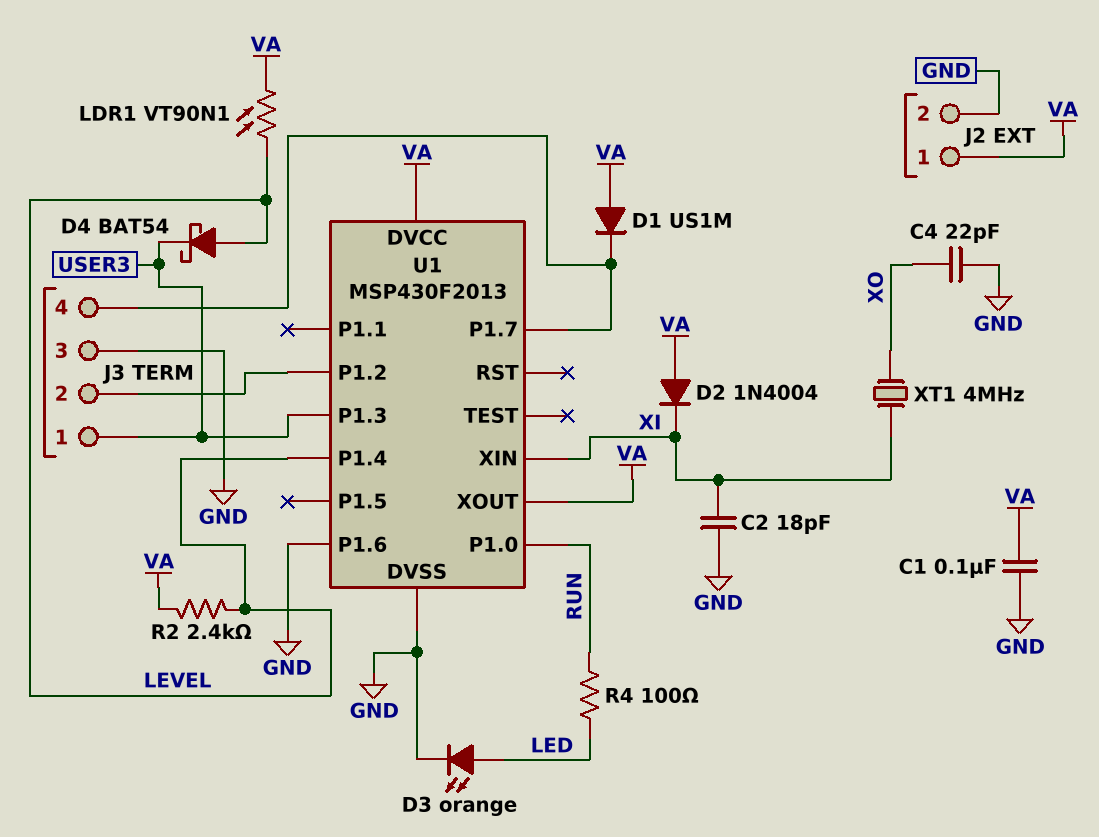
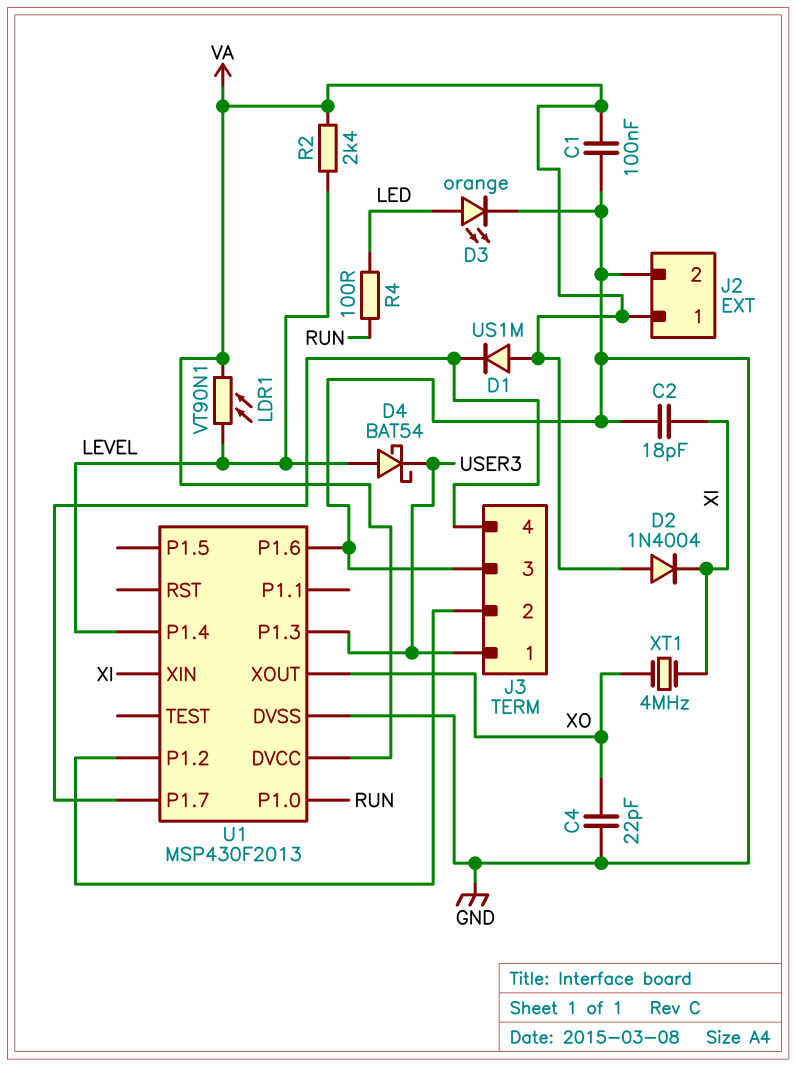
U1 pin XOUT: VA -> XO

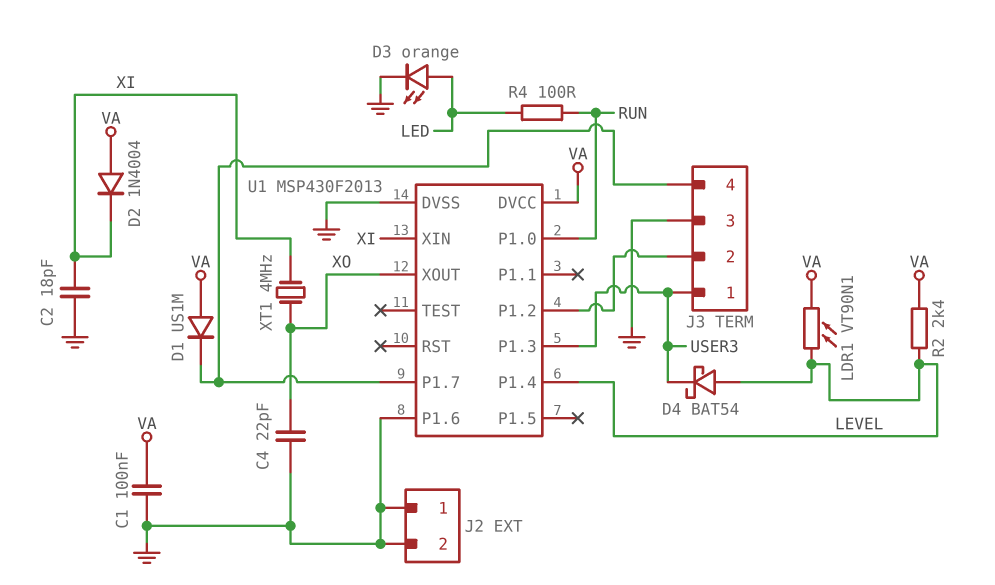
J2 pin 1: VA -> GND

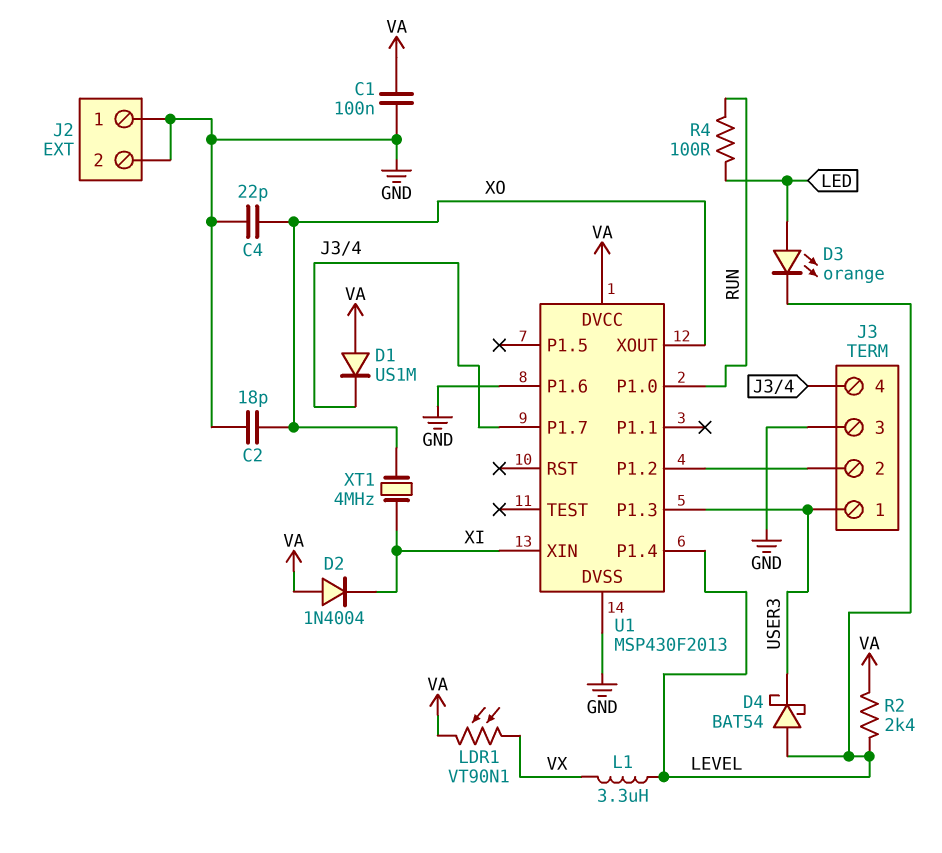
C2: 18pF (GND, XI) -> 18pF (GND, XO)
D3: LED orange (A LED, K GND) -> LED orange (A LED, K LEVEL)
L1: none -> 3.3uH (LEVEL, VX)
LDR1: VT90N1 (LEVEL, VA) -> VT90N1 (VA, VX)

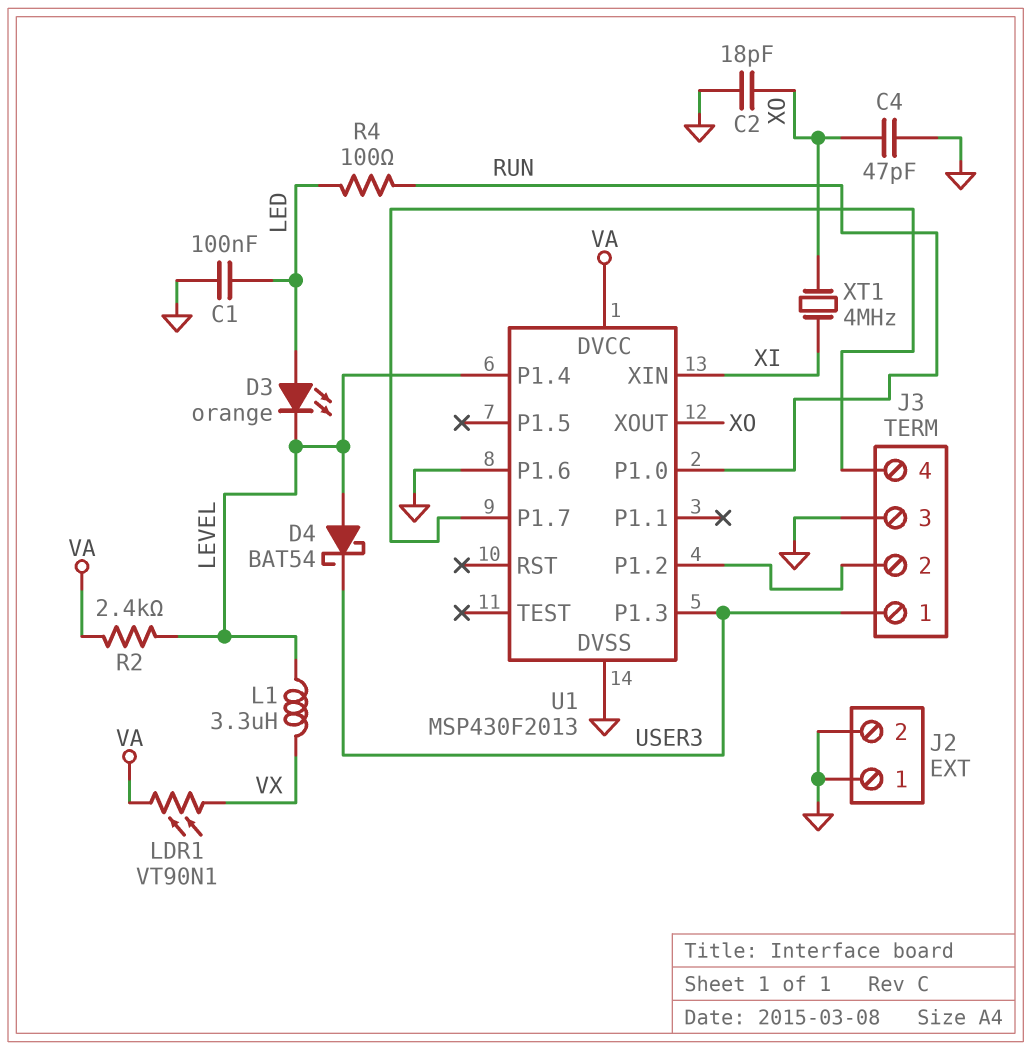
C1: 100nF (GND, VA) -> 100nF (GND, LED)
C4: 22pF (GND, XO) -> 47pF (GND, XO)
D1: diode US1M (A VA, K J3/4) -> none
D2: diode 1N4004 (A VA, K XI) -> none

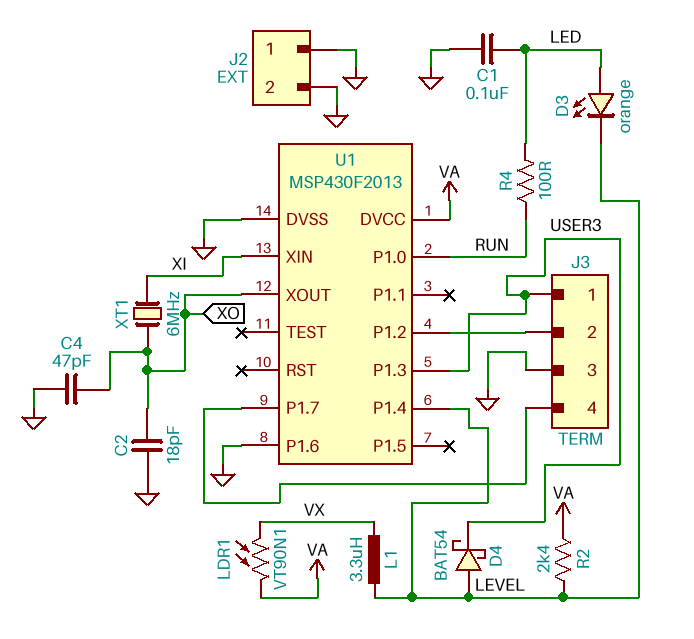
XT1: 4MHz (XI, XO) -> 6MHz (XI, XO)

